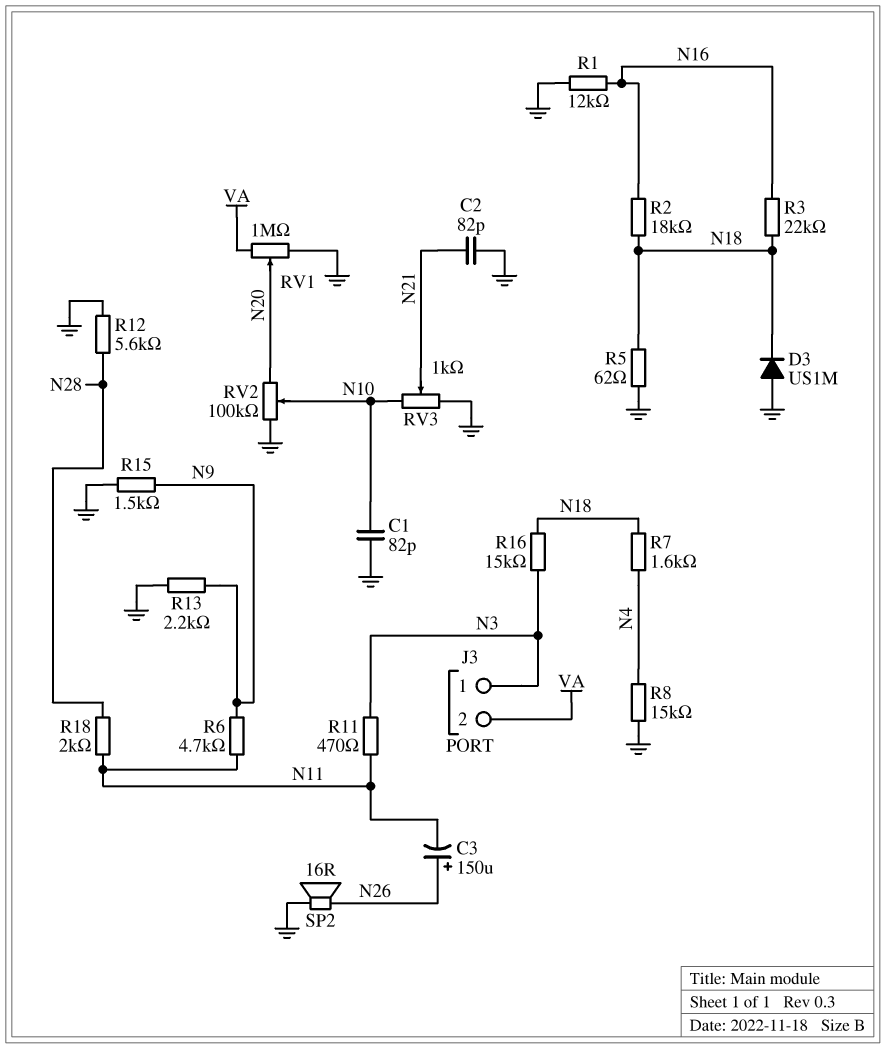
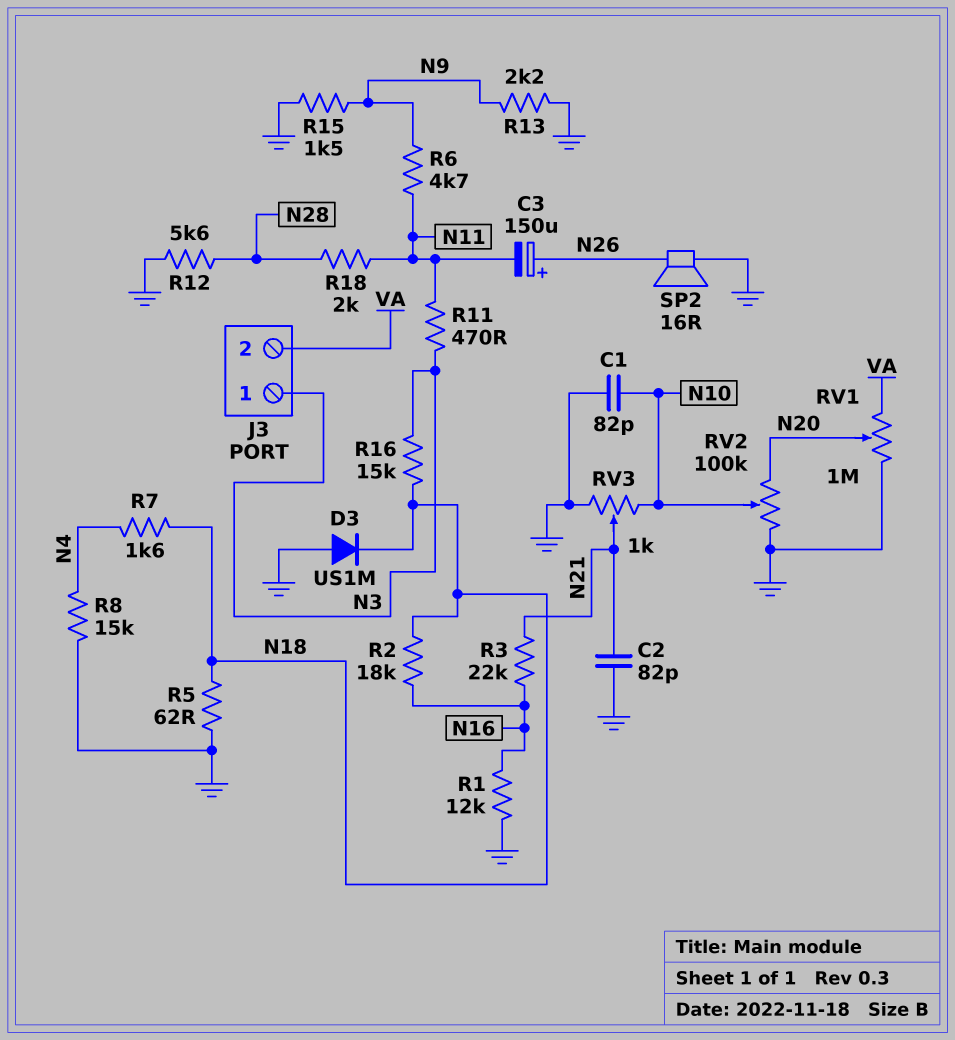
R3: 22k (N16, N18) -> 22k (N16, N21)

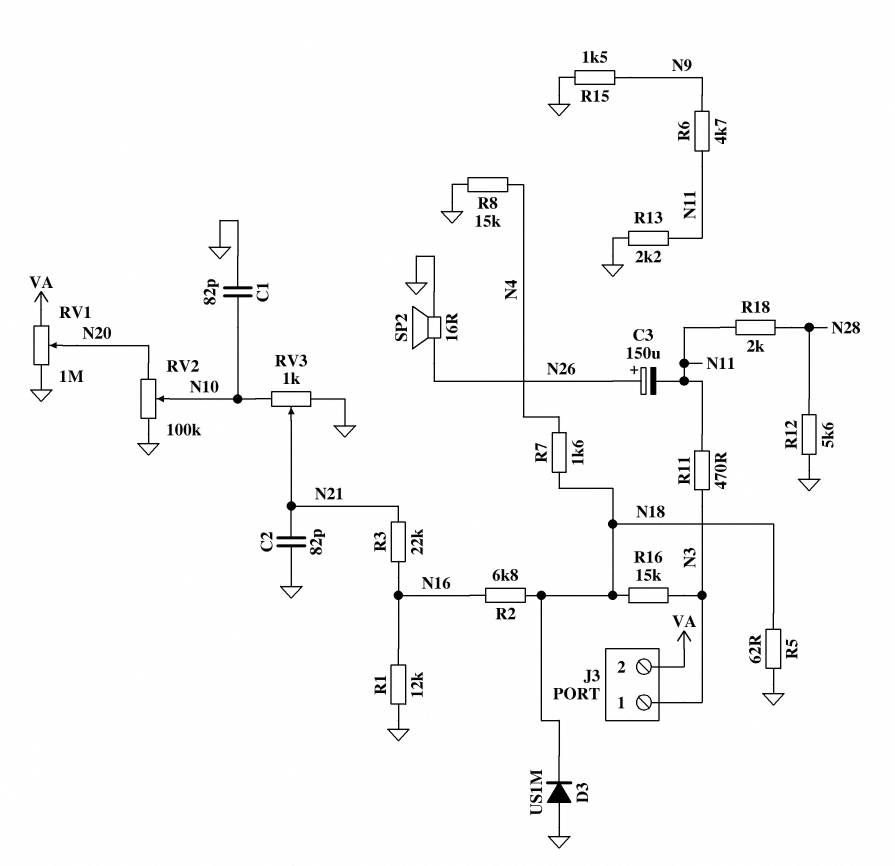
R2: 18k (N16, N18) -> 6.8k (N16, N18)
R13: 2.2k (GND, N9) -> 2.2k (GND, N11)

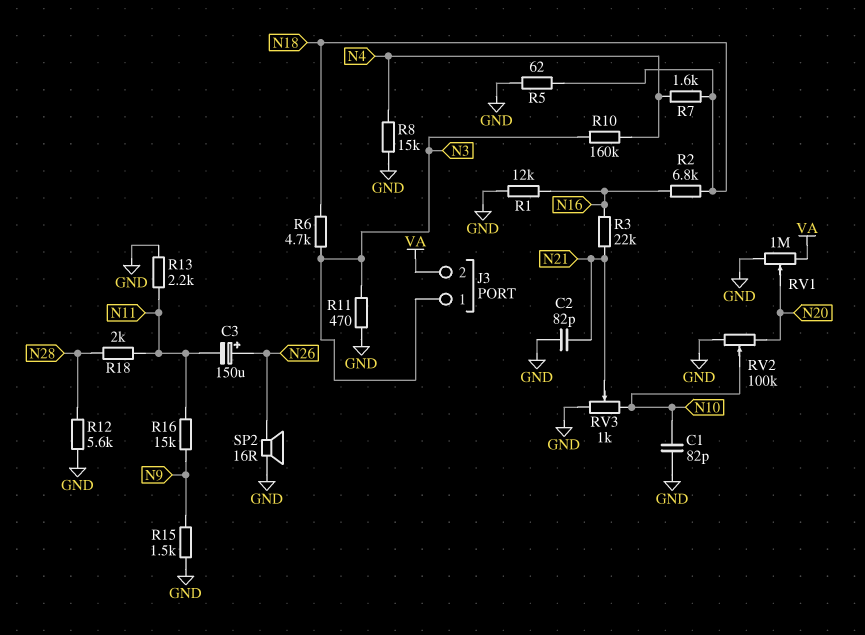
D3: diode US1M (A GND, K N18) -> none
R6: 4.7k (N9, N11) -> 4.7k (N3, N18)
R10: none -> 160k (N3, N4)
R11: 470 (N3, N11) -> 470 (GND, N3)
R16: 15k (N3, N18) -> 15k (N9, N11)

